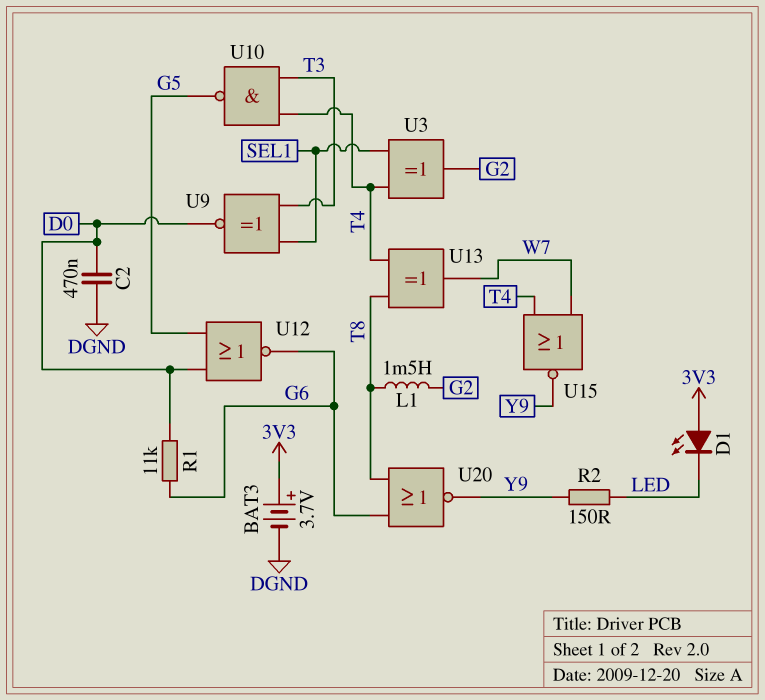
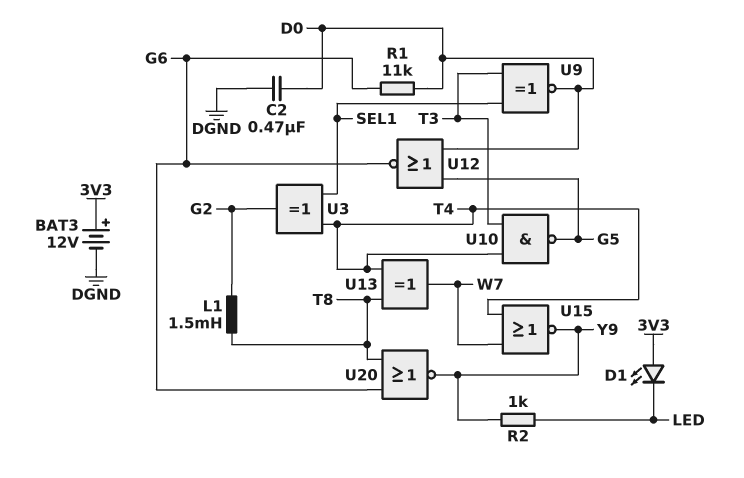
BAT3: 3.7V (plus 3V3, minus DGND) -> 12V (plus 3V3, minus DGND)
R2: 150 (LED, Y9) -> 1k (LED, Y9)

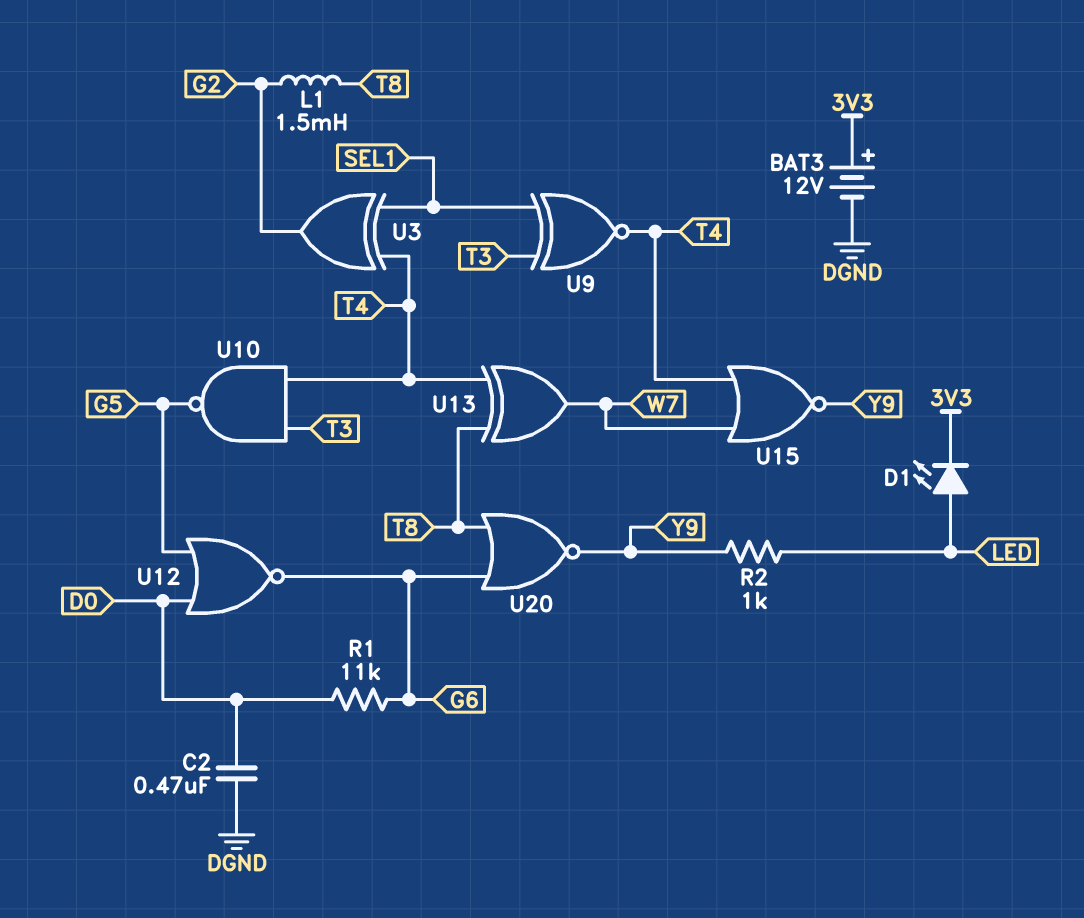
D1: LED (A 3V3, K LED) -> LED (A LED, K 3V3)
U9: XNOR (in SEL1, in T3, out D0) -> XNOR (in SEL1, in T3, out T4)

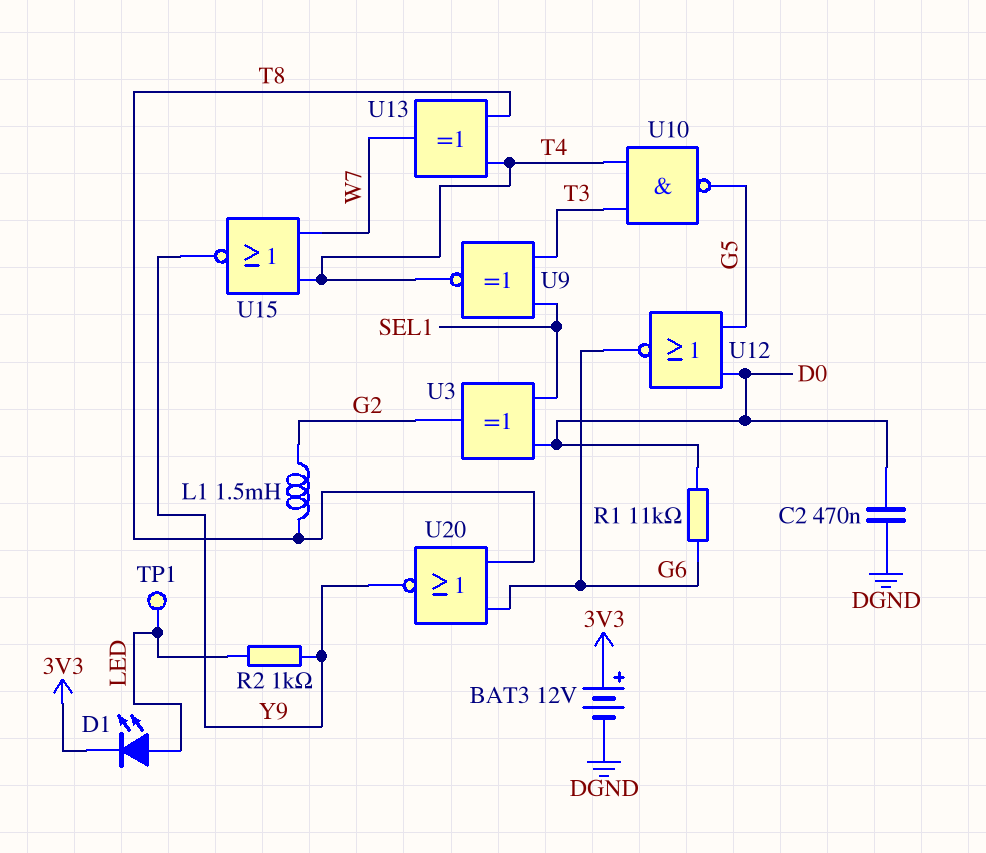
TP1: none -> test point (LED)
U3: XOR (in SEL1, in T4, out G2) -> XOR (in D0, in SEL1, out G2)

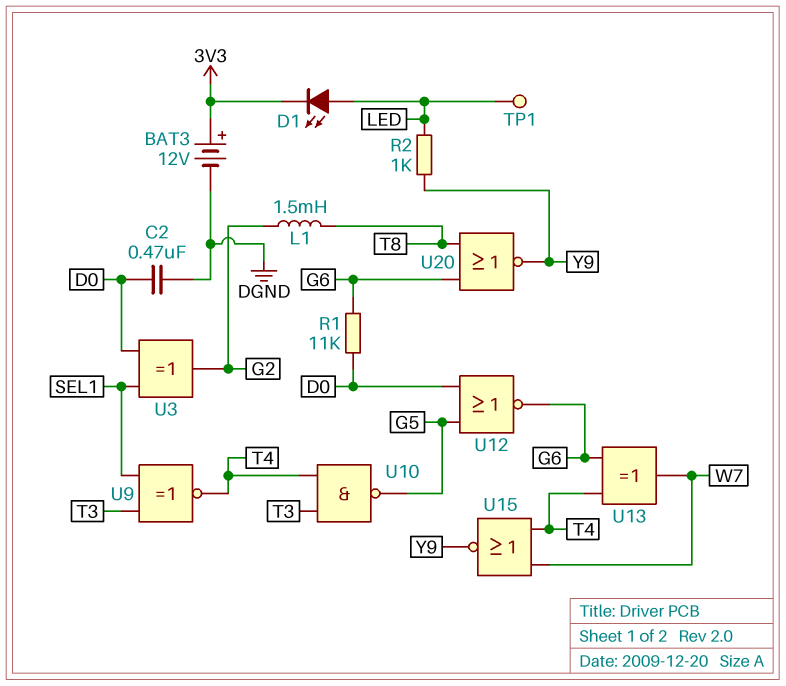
U13: XOR (in T4, in T8, out W7) -> XOR (in G6, in T4, out W7)

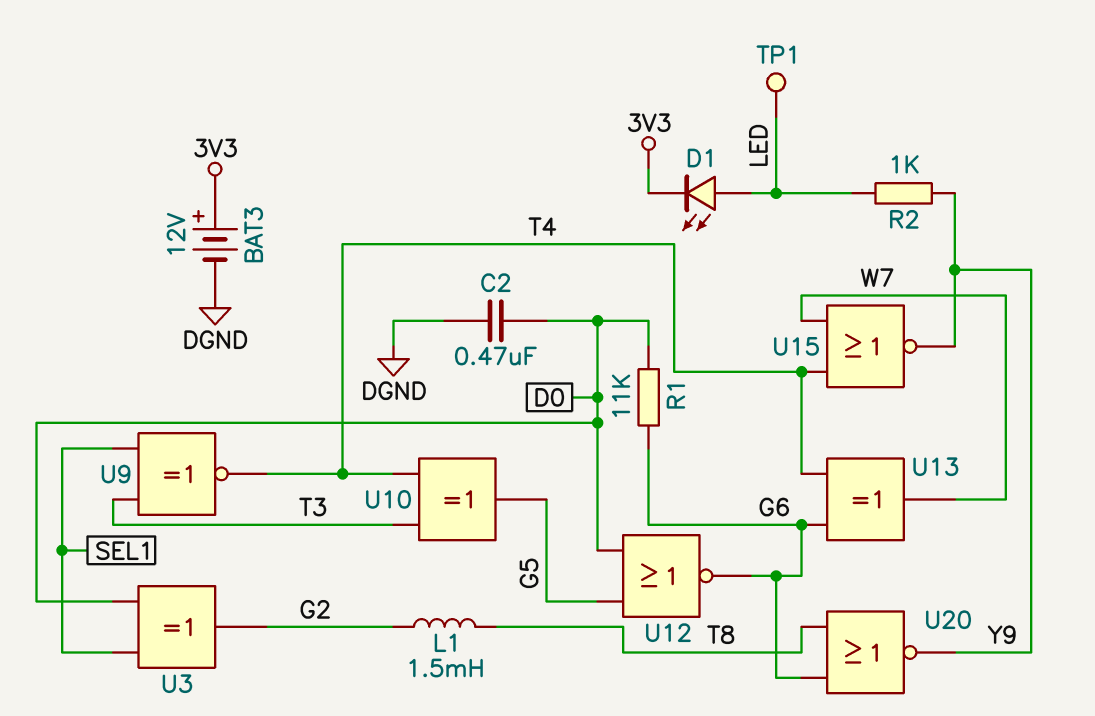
U10: NAND (in T3, in T4, out G5) -> XOR (in T3, in T4, out G5)

